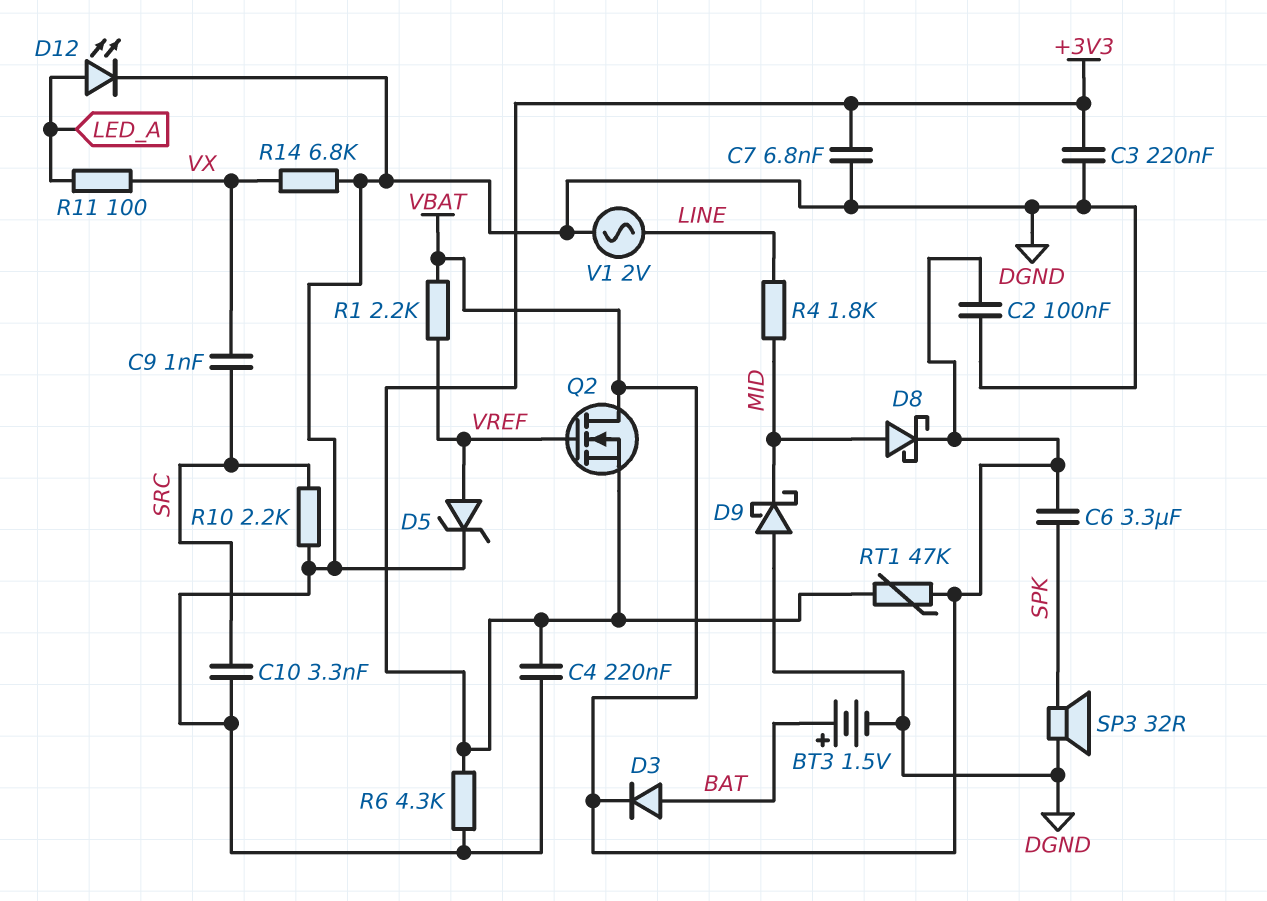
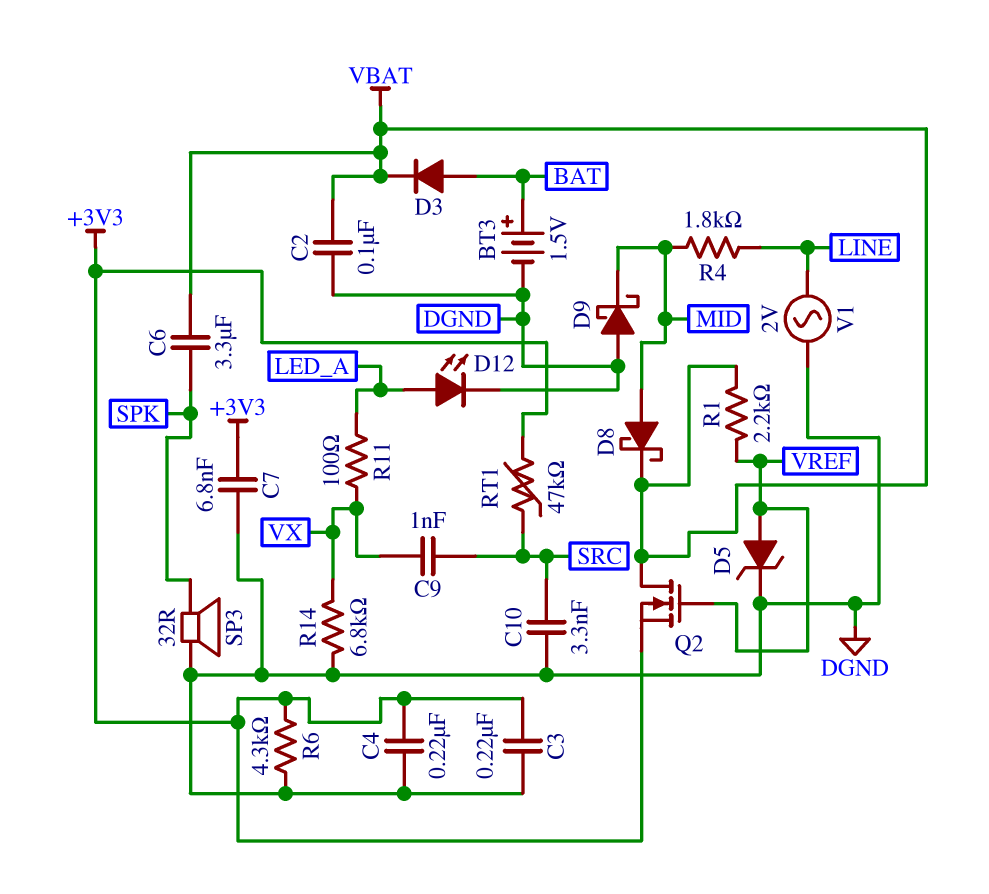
R10: 2.2k (DGND, SRC) -> none
RT1: 47k (+3V3, VBAT) -> 47k (+3V3, SRC)

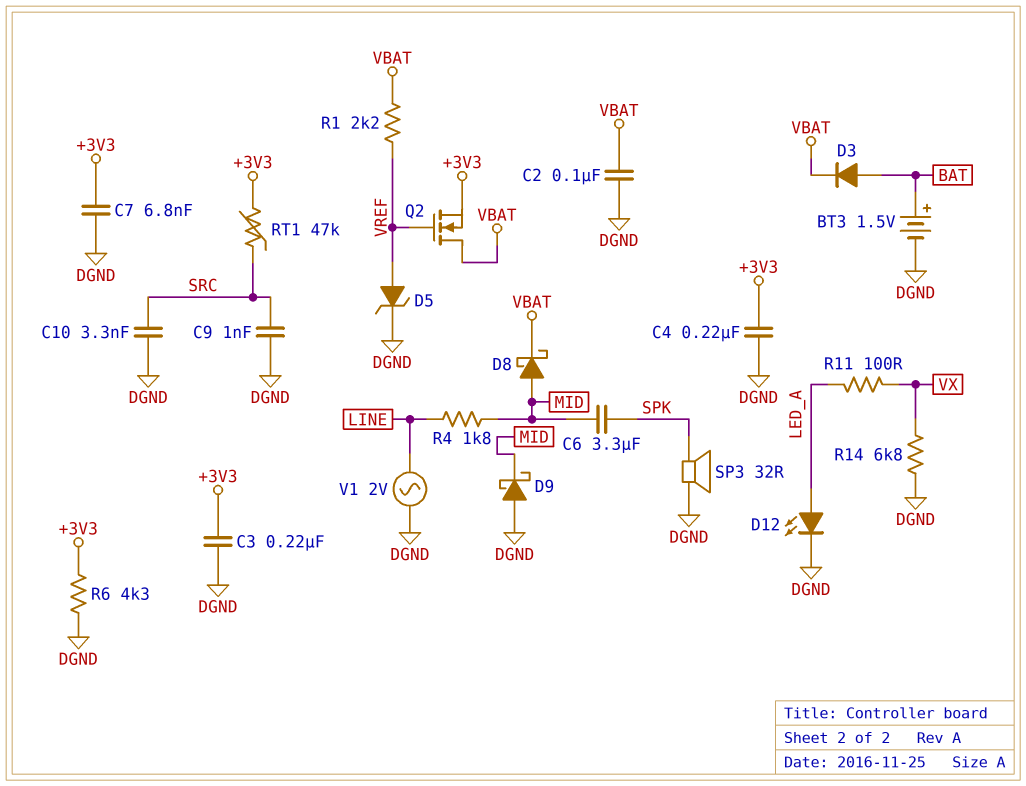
C6: 3.3uF (SPK, VBAT) -> 3.3uF (MID, SPK)
C9: 1nF (SRC, VX) -> 1nF (DGND, SRC)

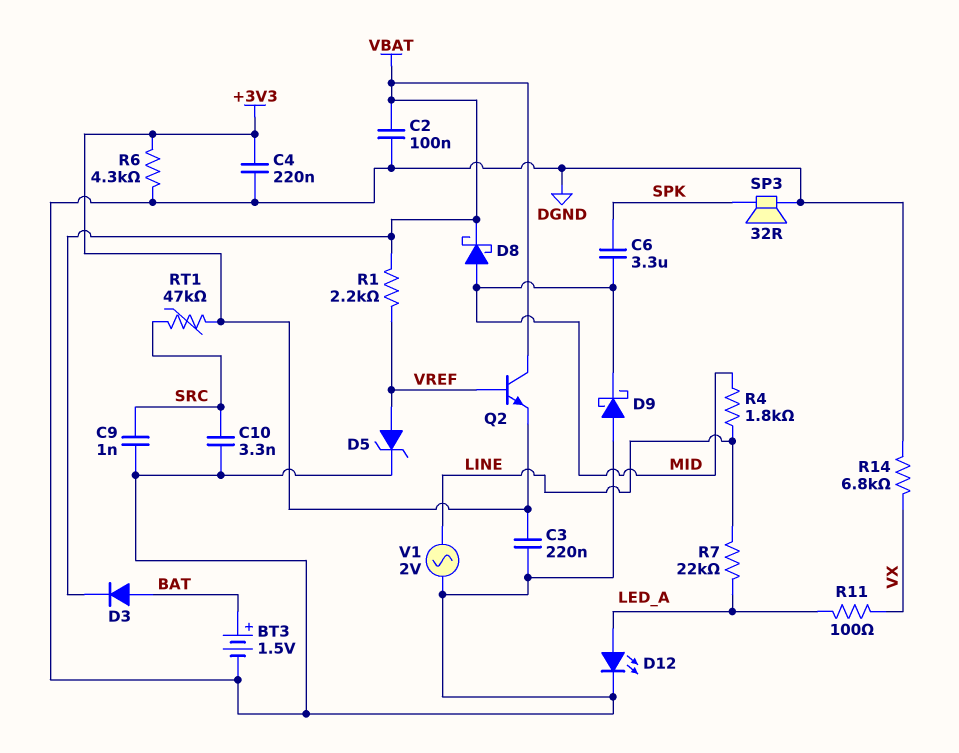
C7: 6.8nF (+3V3, DGND) -> none
Q2: NMOS (G VREF, D VBAT, S +3V3) -> NPN (B VREF, C VBAT, E +3V3)
R7: none -> 22k (LED_A, LINE)

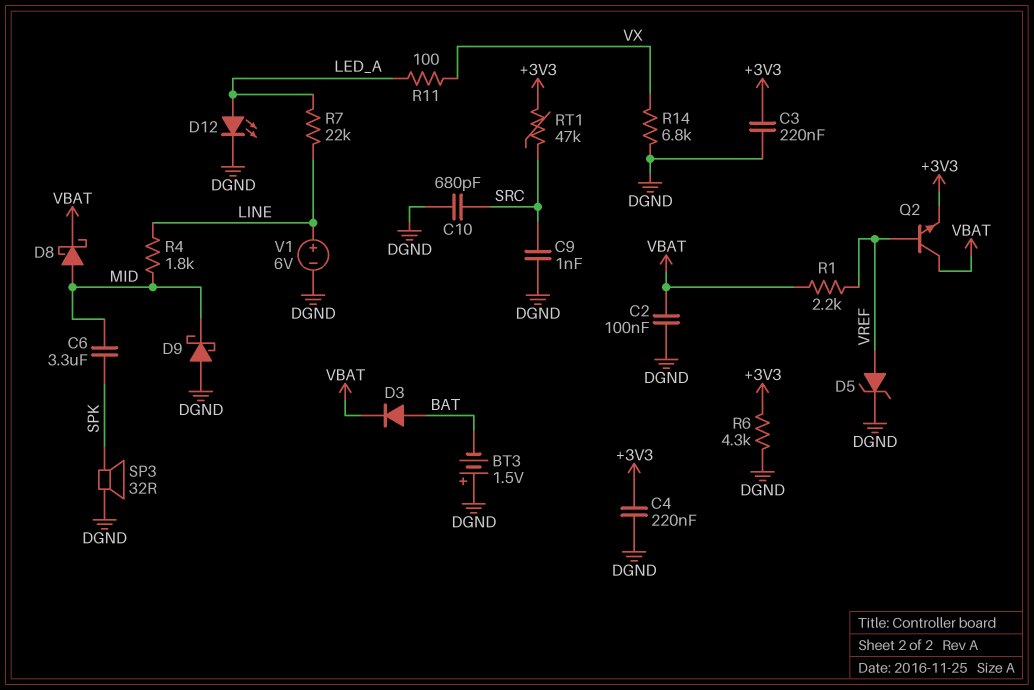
BT3: 1.5V (plus BAT, minus DGND) -> 1.5V (plus DGND, minus BAT)
C10: 3.3nF (DGND, SRC) -> 680pF (DGND, SRC)
V1: AC 2V (DGND, LINE) -> 6V (plus LINE, minus DGND)

